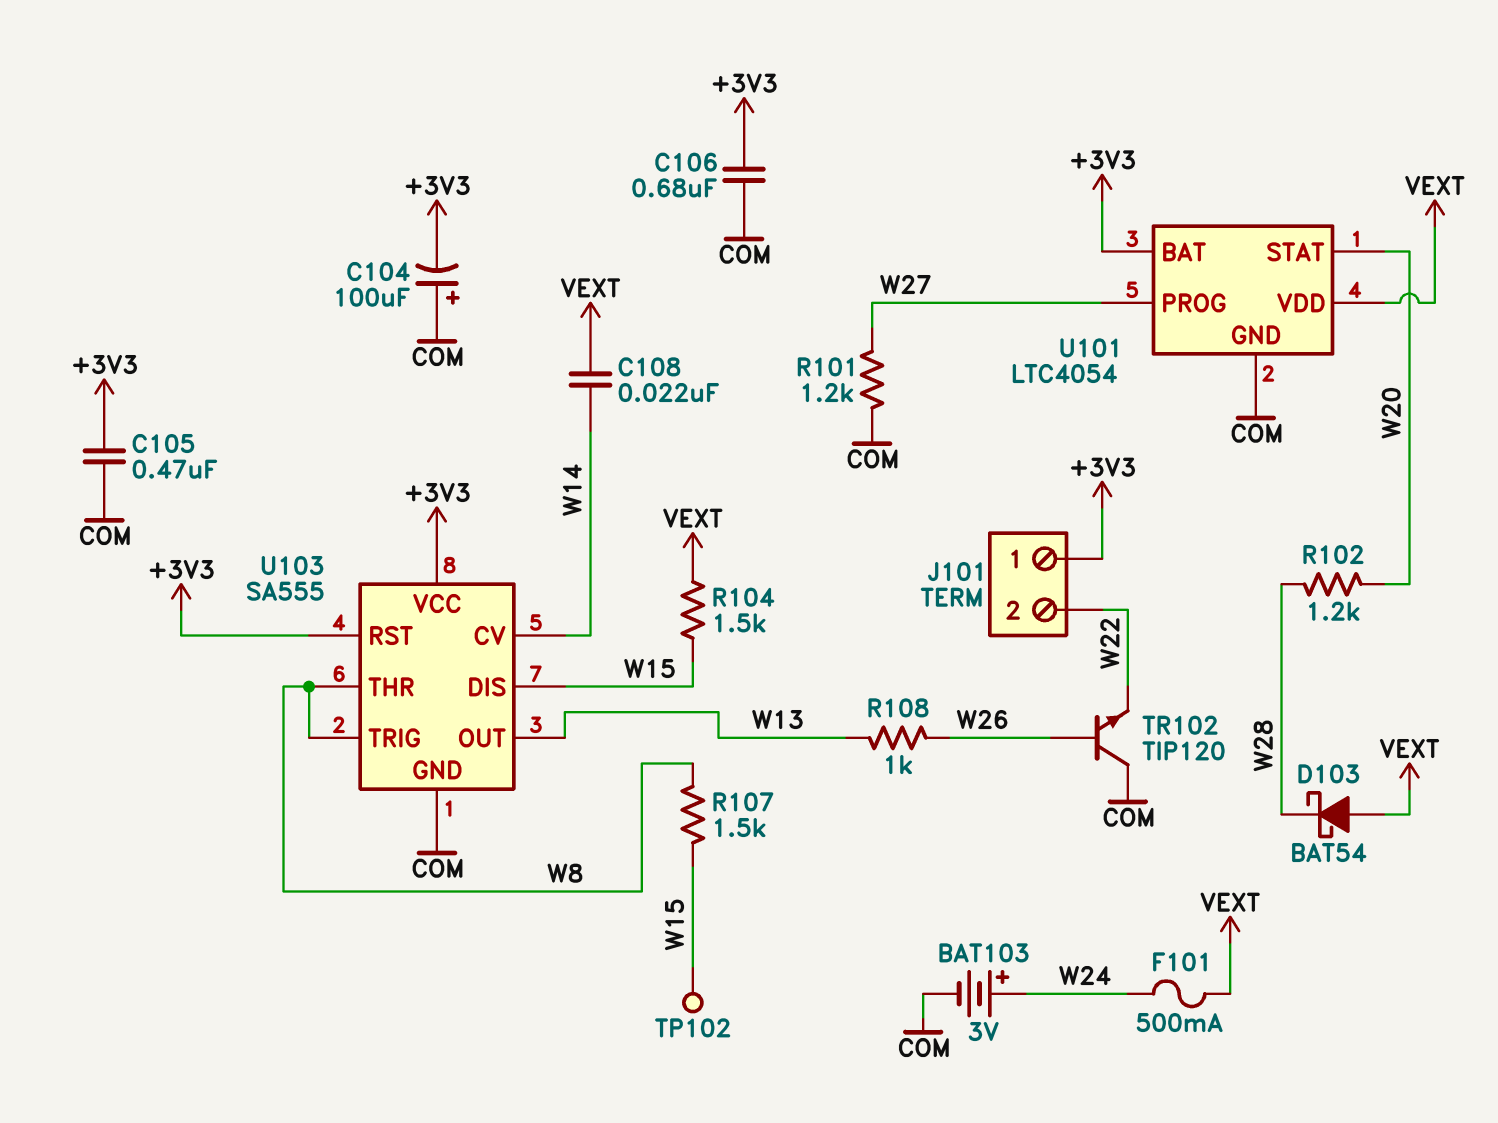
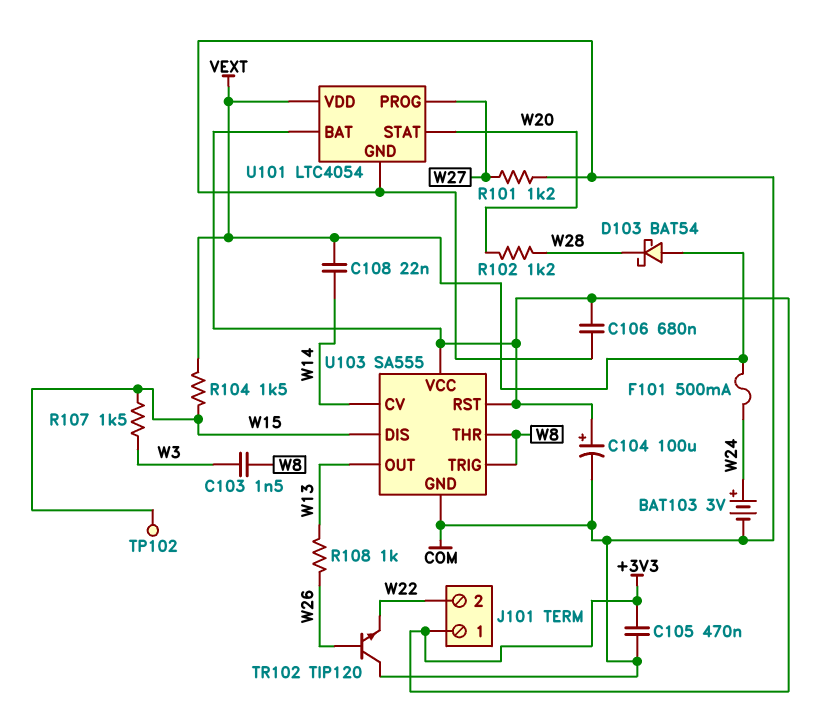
C103: none -> 1.5nF (W3, W8)
C104: 100uF (plus COM, minus +3V3) -> 100uF (plus +3V3, minus COM)
R107: 1.5k (W8, W15) -> 1.5k (W3, W15)

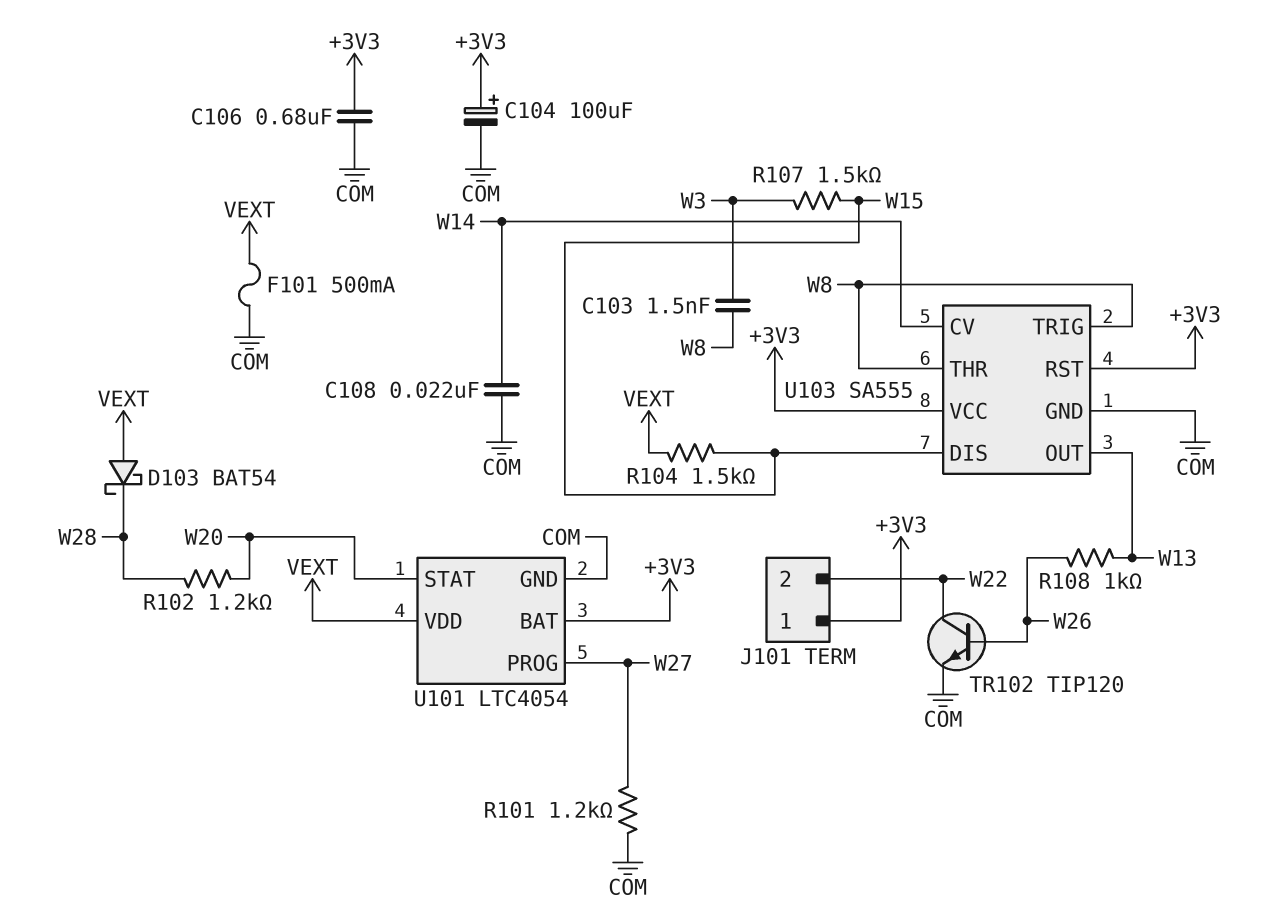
BAT103: 3V (plus W24, minus COM) -> none
C105: 470nF (+3V3, COM) -> none
C108: 22nF (VEXT, W14) -> 22nF (COM, W14)
F101: 500mA (VEXT, W24) -> 500mA (COM, VEXT)
TP102: test point (W15) -> none
TR102: NPN TIP120 (B W26, C COM, E W22) -> NPN TIP120 (B W26, C W22, E COM)

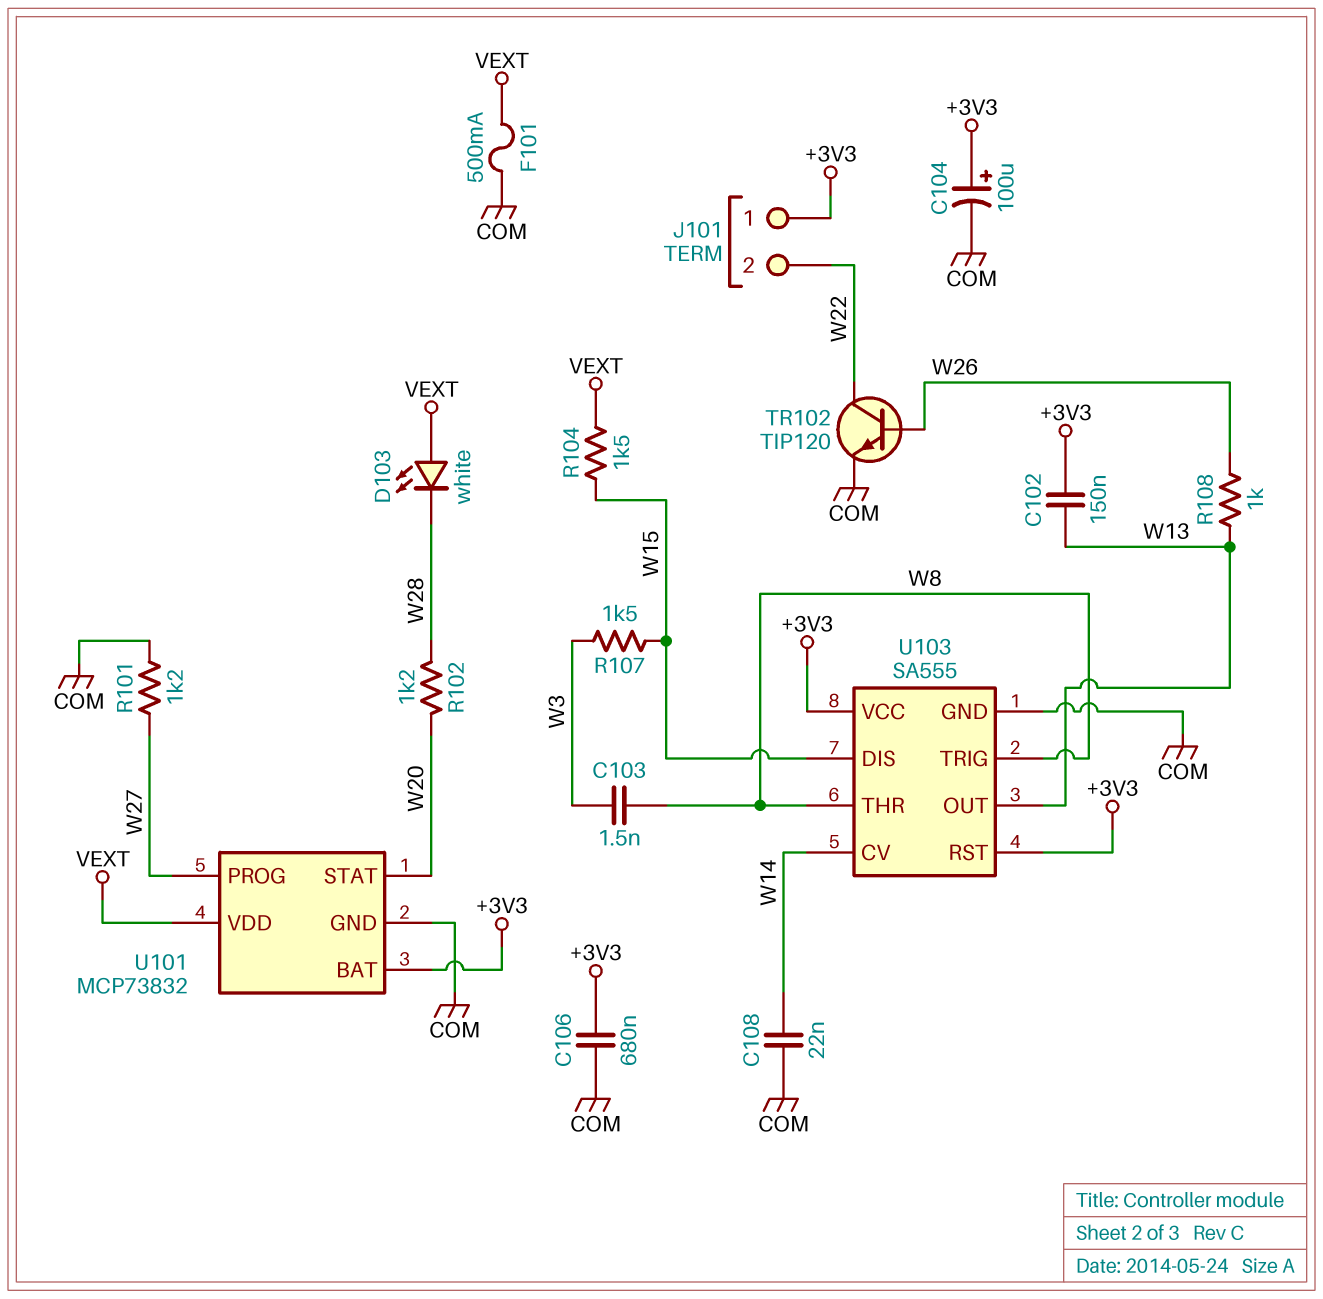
C102: none -> 150nF (+3V3, W13)
D103: schottky BAT54 (A VEXT, K W28) -> LED white (A VEXT, K W28)
U101: LTC4054 -> MCP73832

